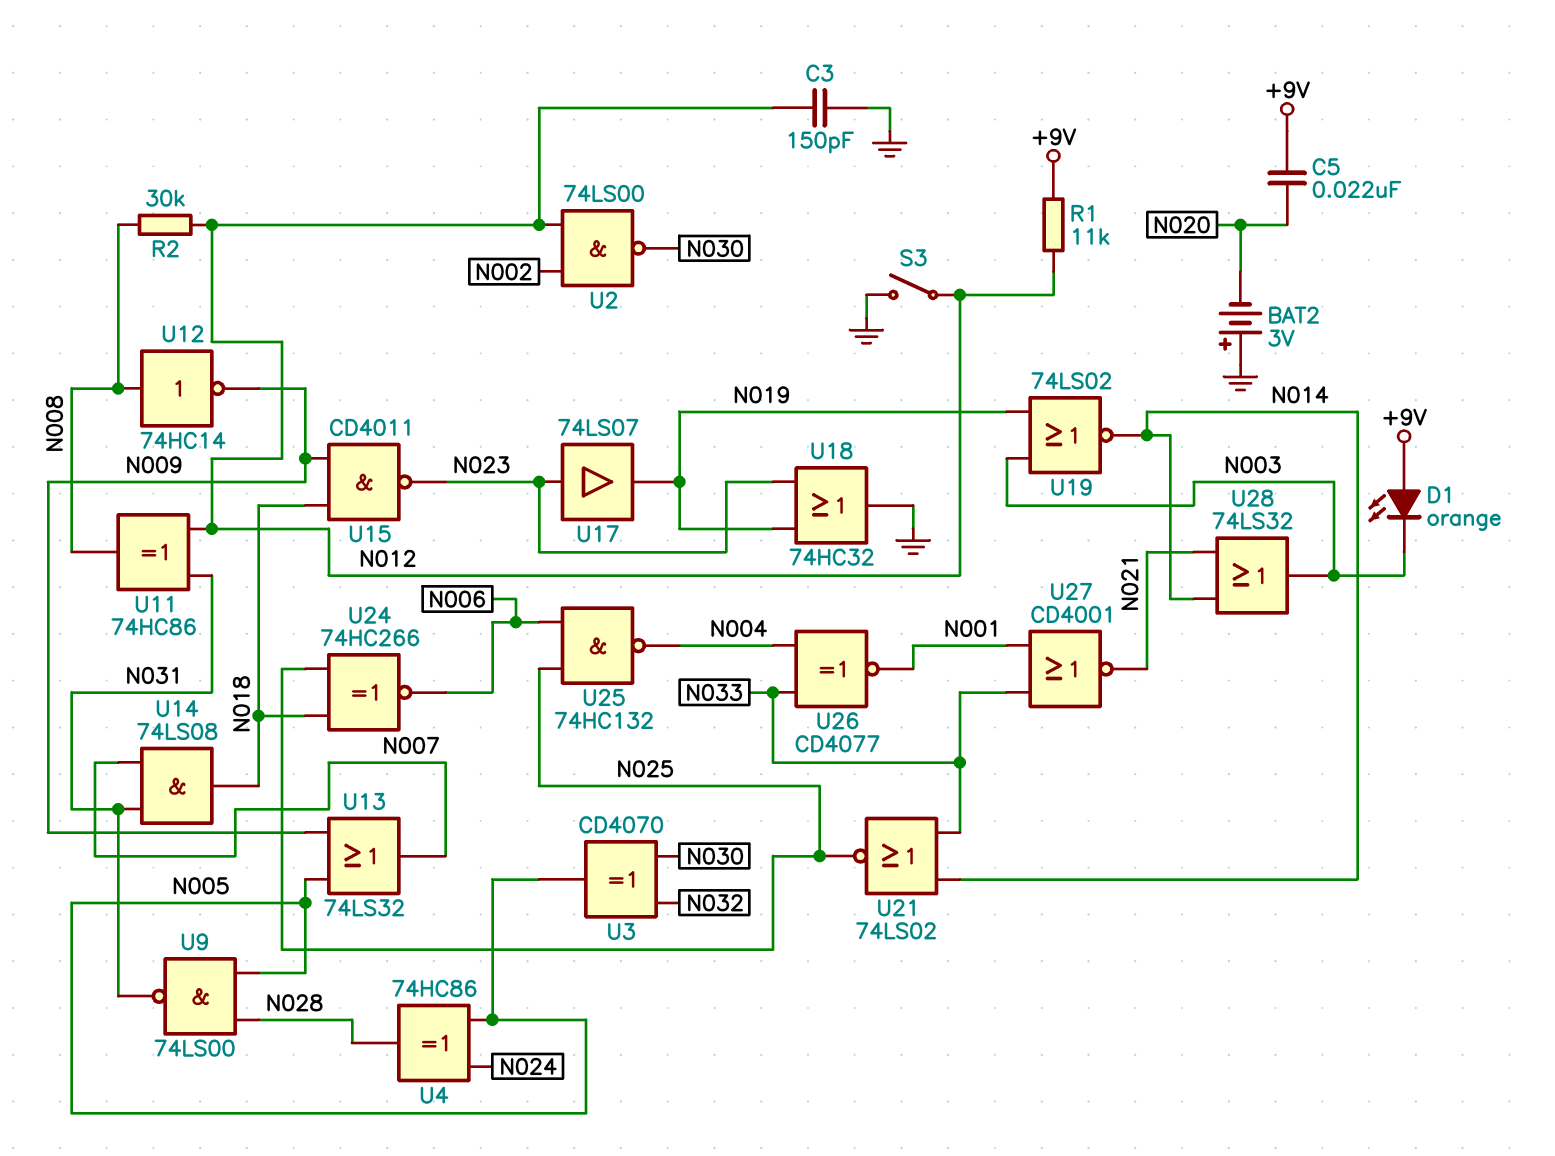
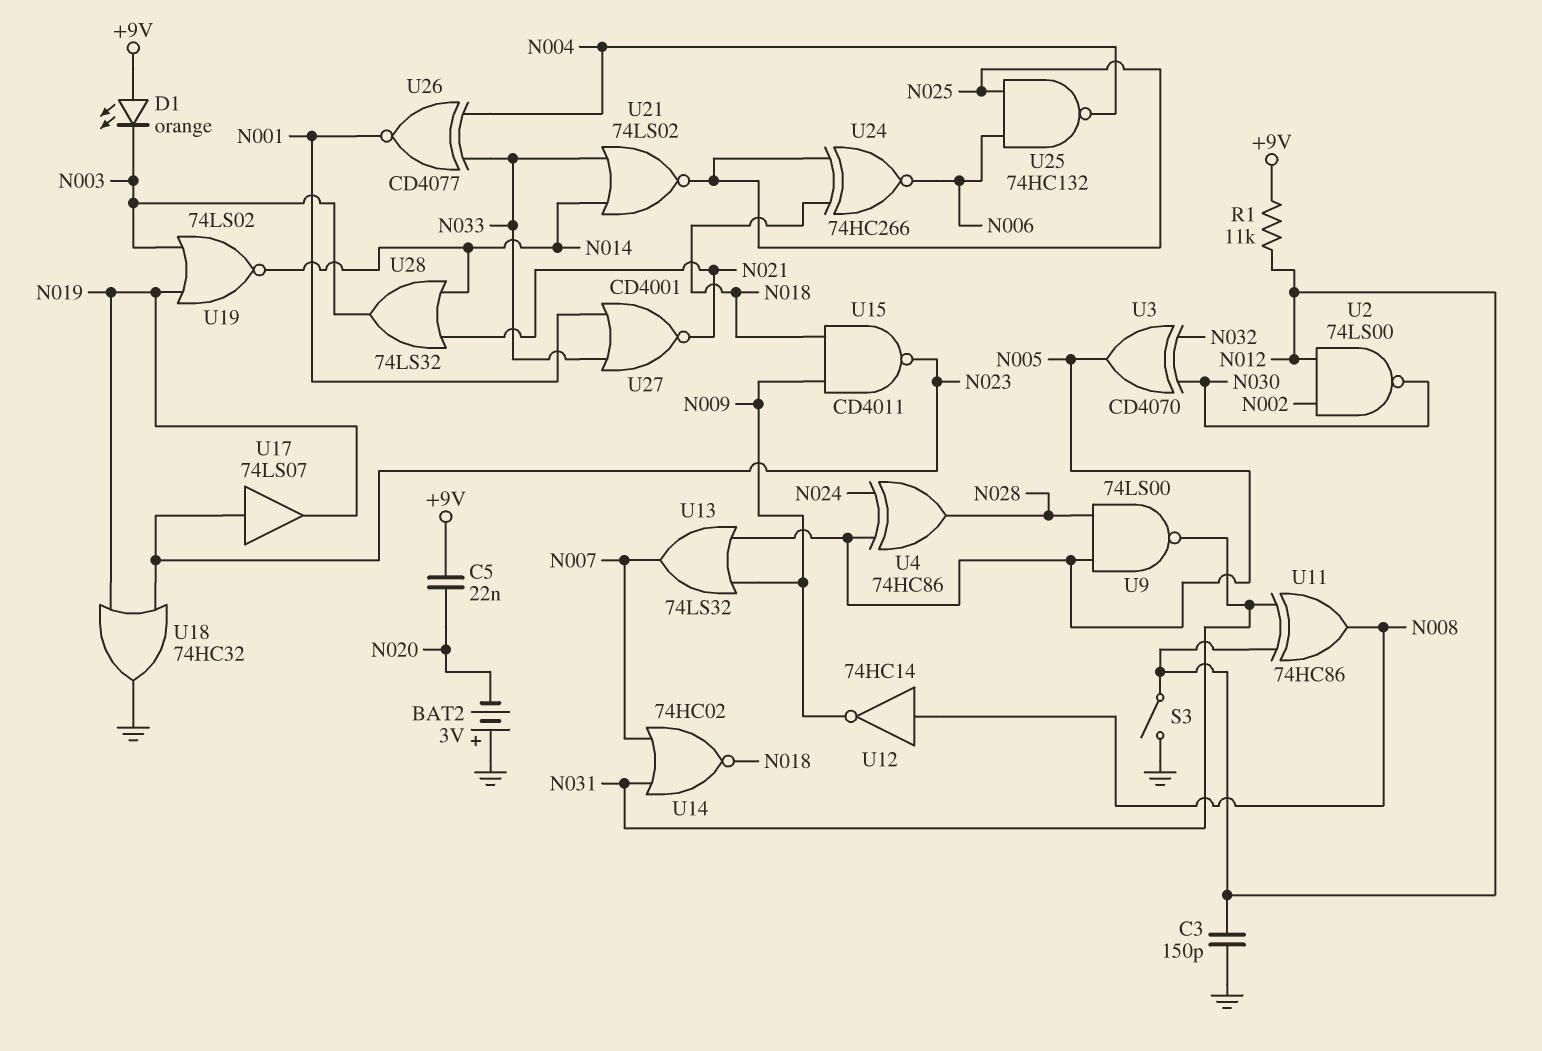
R2: 30k (N008, N012) -> none
U14: AND 74LS08 (in N007, in N031, out N018) -> NOR 74HC02 (in N007, in N031, out N018)

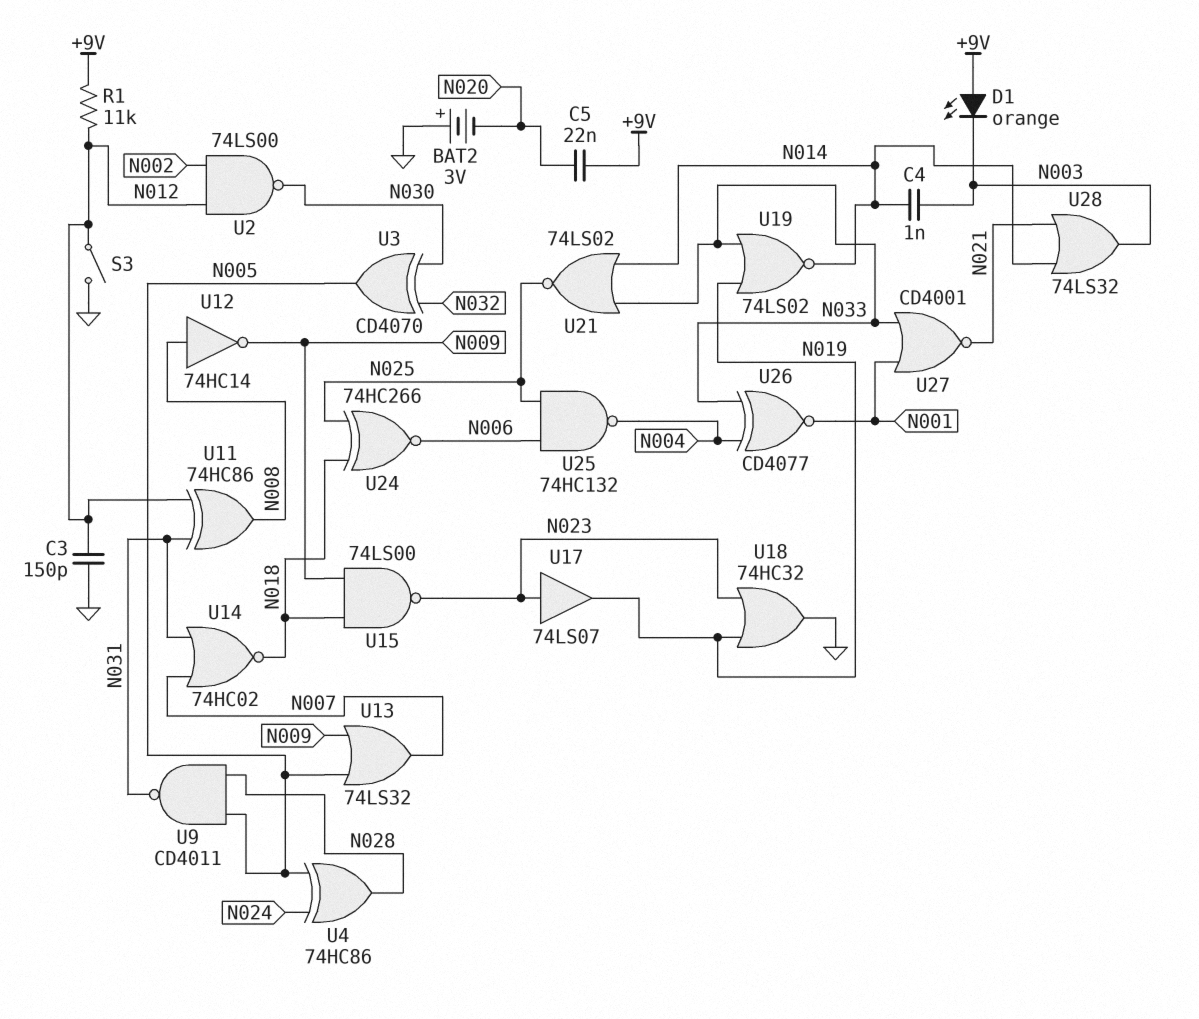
C4: none -> 1nF (N003, N014)
U9: NAND 74LS00 (in N005, in N028, out N031) -> NAND CD4011 (in N005, in N028, out N031)
U15: NAND CD4011 (in N009, in N018, out N023) -> NAND 74LS00 (in N009, in N018, out N023)
U19: NOR 74LS02 (in N003, in N019, out N014) -> NOR 74LS02 (in N019, in N033, out N014)

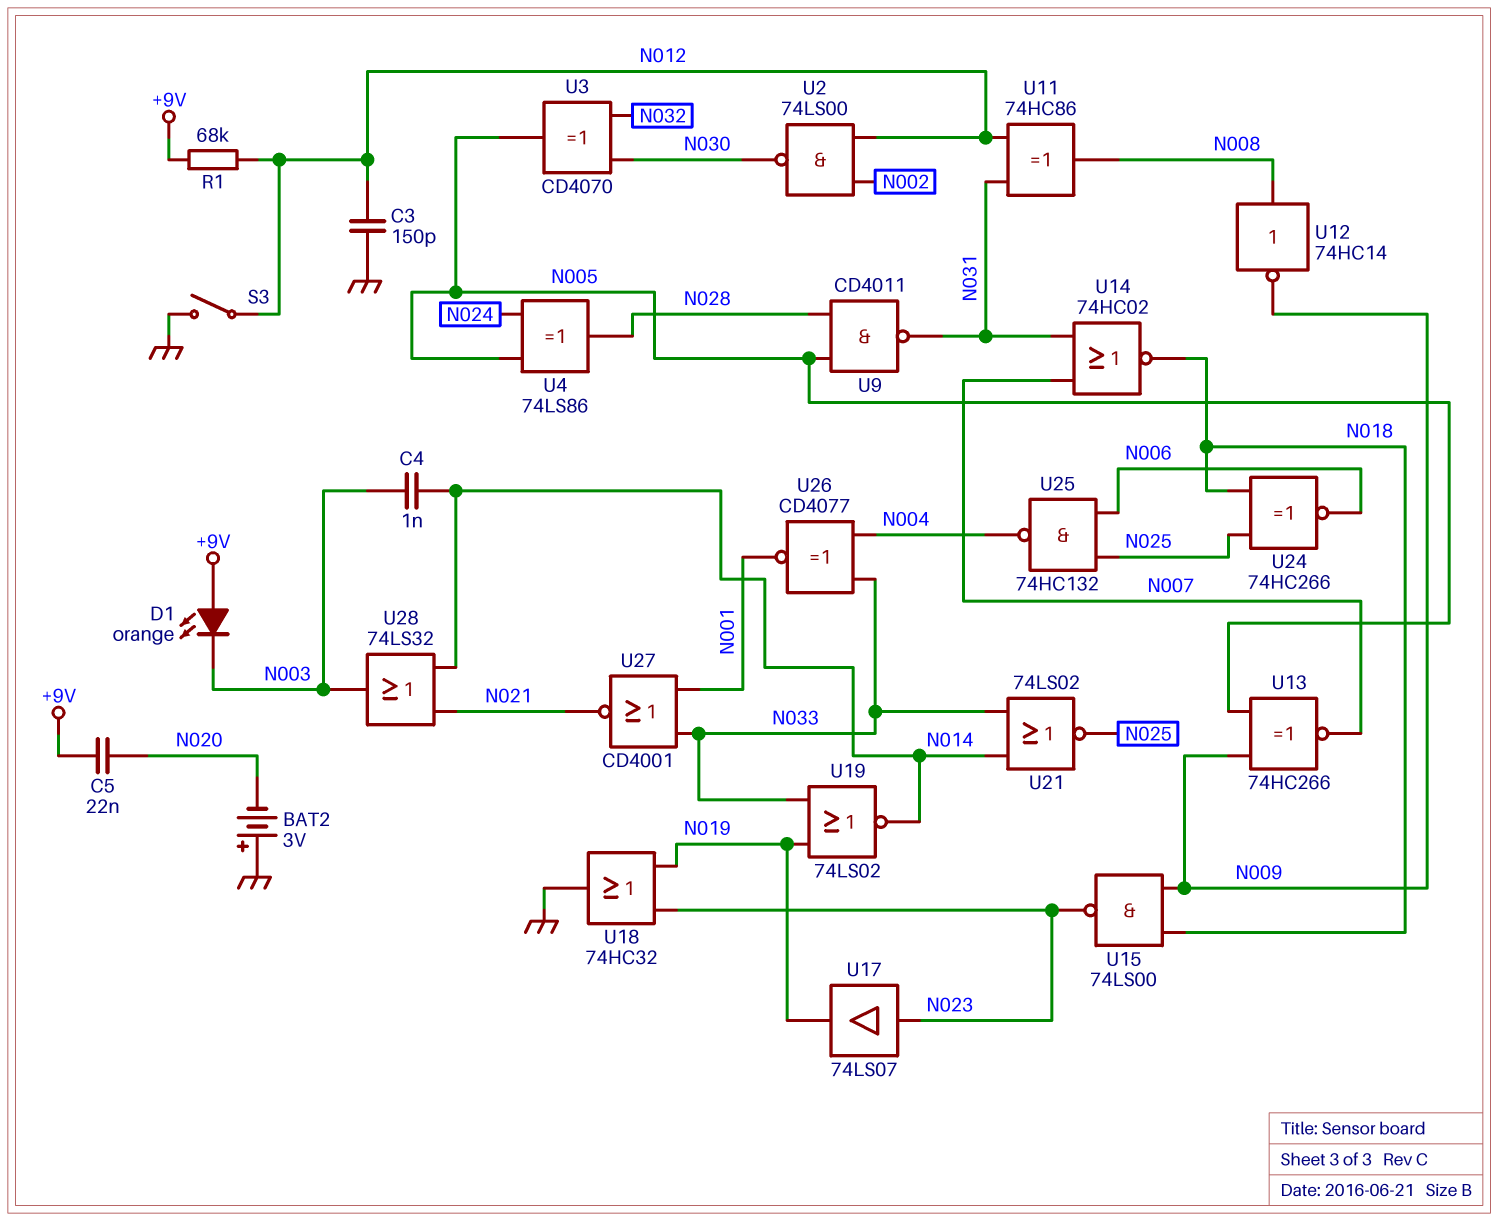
R1: 11k (+9V, N012) -> 68k (+9V, N012)
U4: XOR 74HC86 (in N005, in N024, out N028) -> XOR 74LS86 (in N005, in N024, out N028)
U13: OR 74LS32 (in N005, in N009, out N007) -> XNOR 74HC266 (in N005, in N009, out N007)

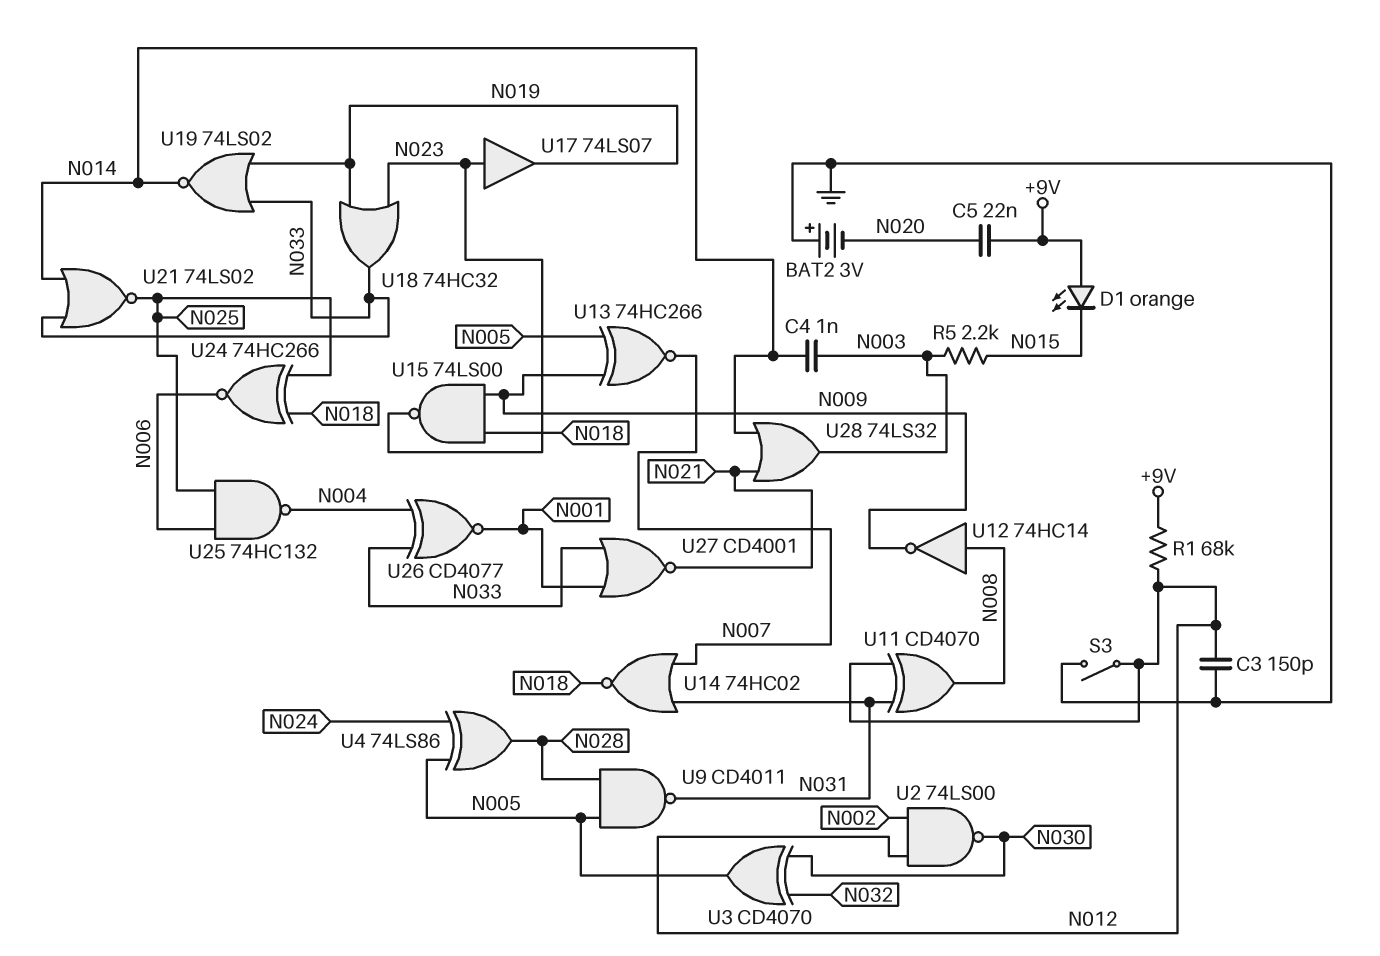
D1: LED orange (A +9V, K N003) -> LED orange (A +9V, K N015)
R5: none -> 2.2k (N003, N015)
U11: XOR 74HC86 (in N012, in N031, out N008) -> XOR CD4070 (in N012, in N031, out N008)
U18: OR 74HC32 (in N019, in N023, out GND) -> OR 74HC32 (in N019, in N023, out N033)

